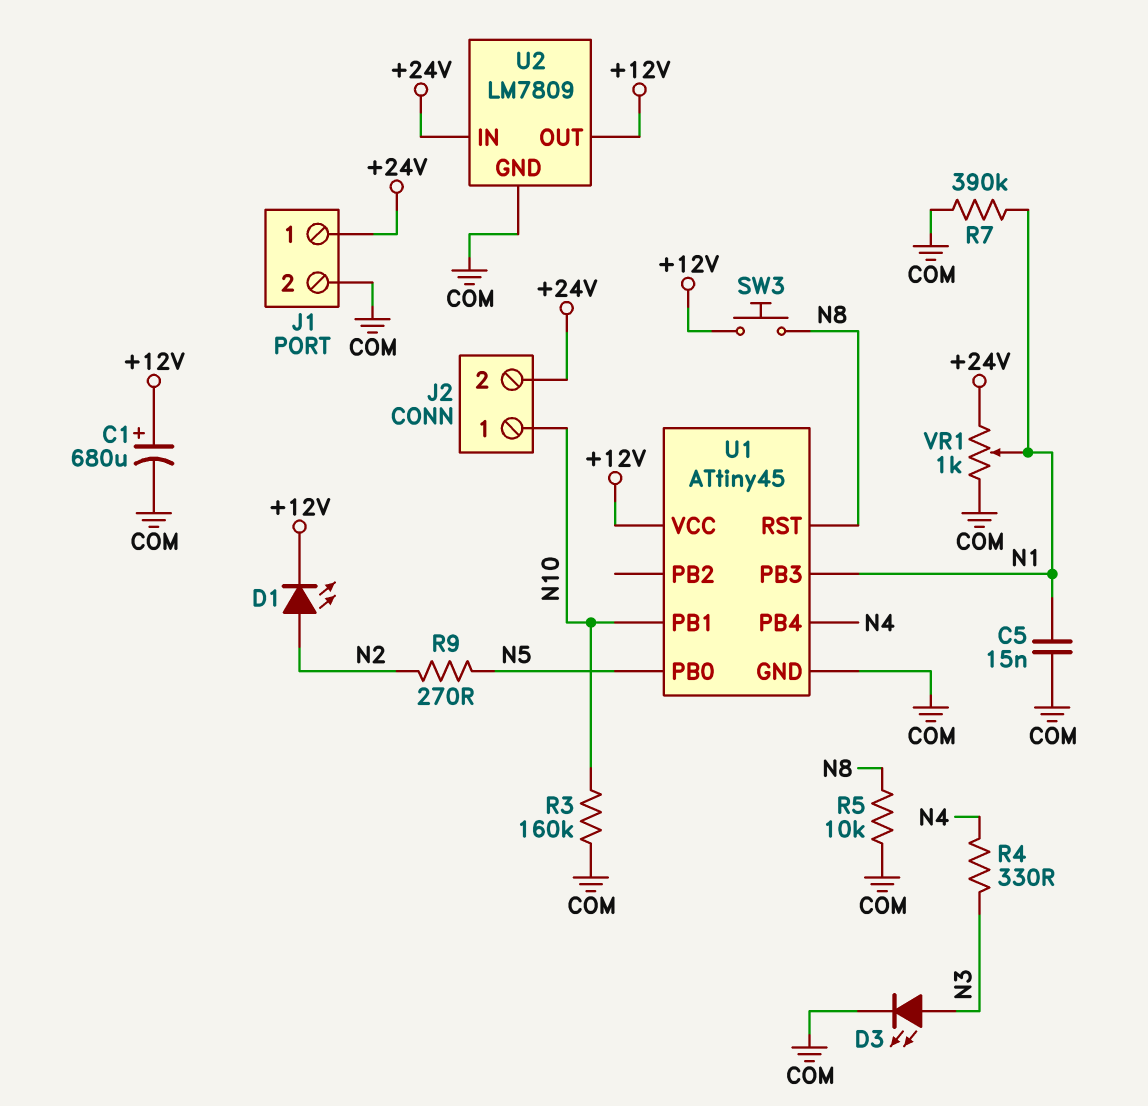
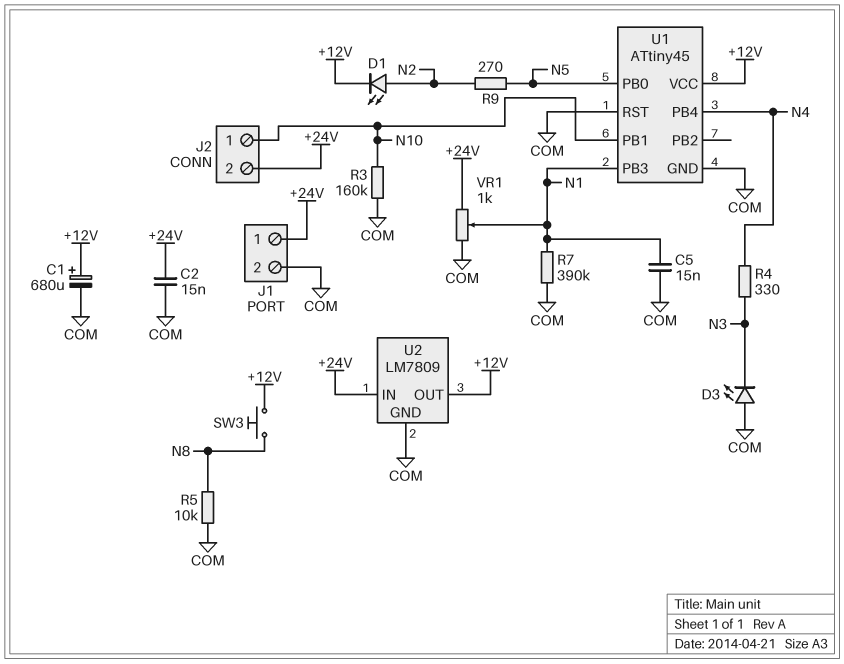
C2: none -> 15nF (+24V, COM)
D3: LED (A N3, K COM) -> LED (A COM, K N3)
U1 pin RST: N8 -> COM

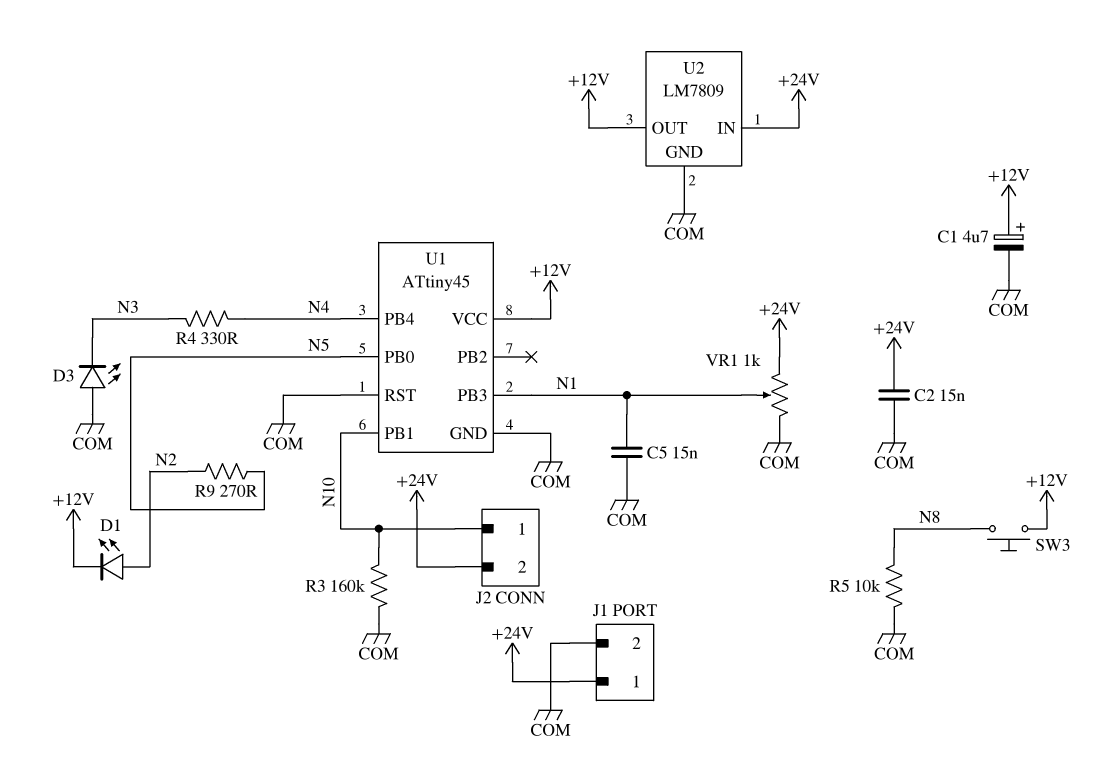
C1: 680uF (plus +12V, minus COM) -> 4.7uF (plus +12V, minus COM)
R7: 390k (COM, N1) -> none

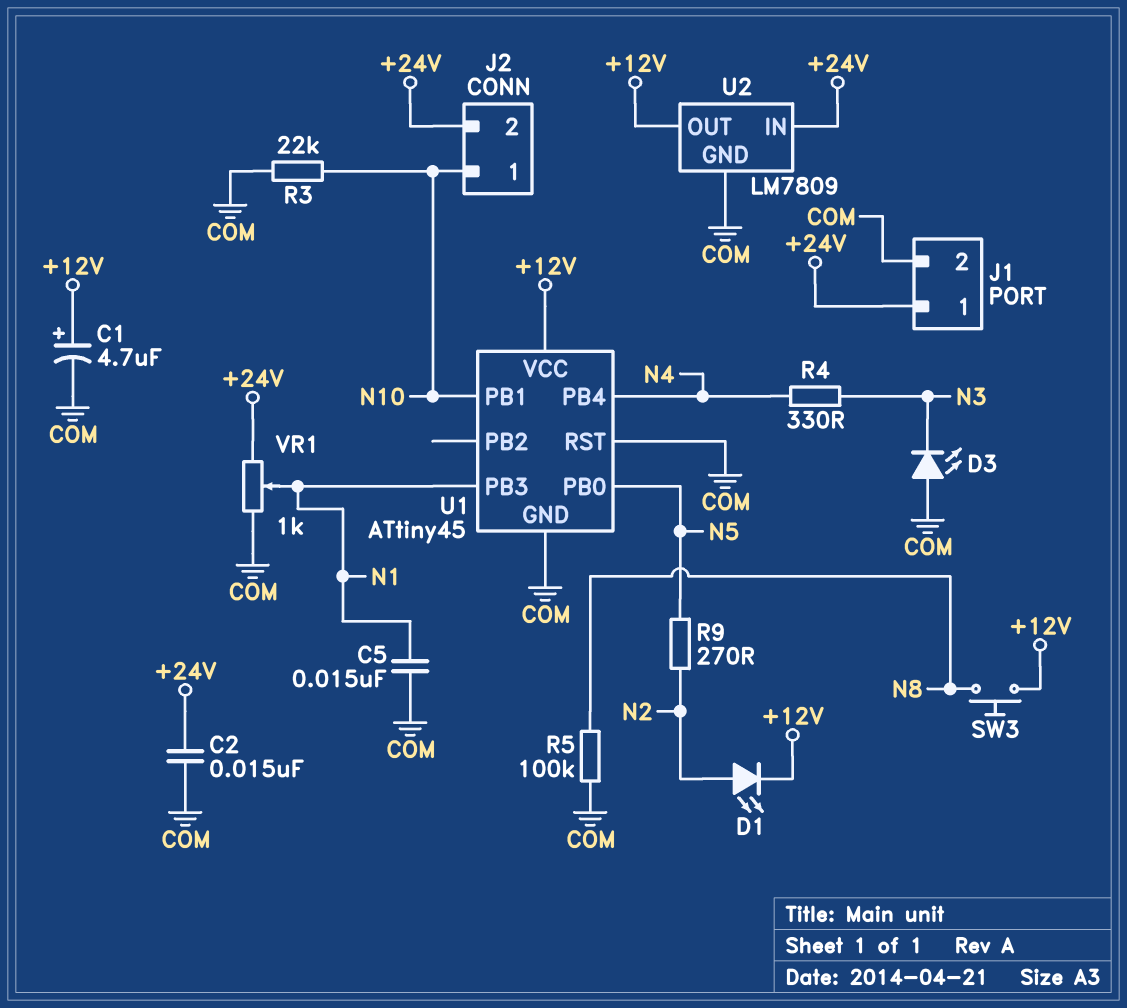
R3: 160k (COM, N10) -> 22k (COM, N10)
R5: 10k (COM, N8) -> 100k (COM, N8)

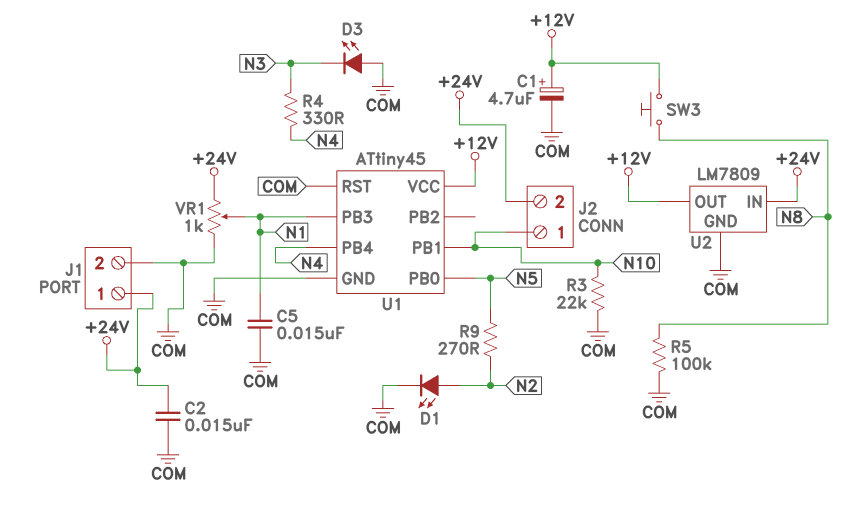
D1: LED (A N2, K +12V) -> LED (A N2, K COM)

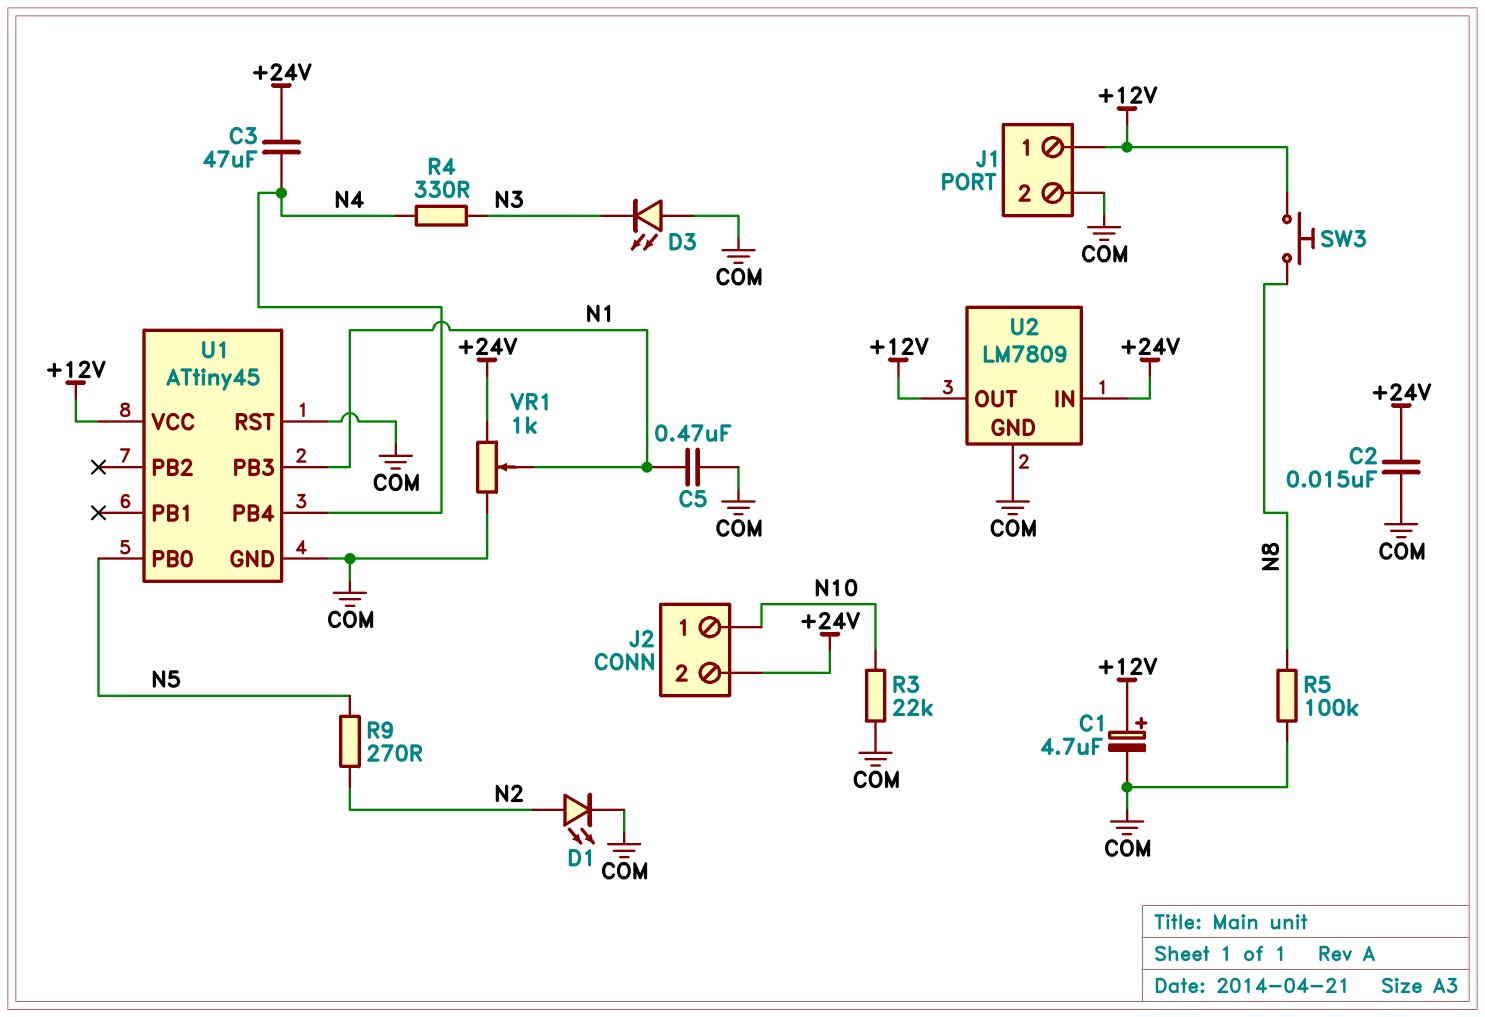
C3: none -> 47uF (+24V, N4)
C5: 15nF (COM, N1) -> 470nF (COM, N1)
J1 pin 1: +24V -> +12V
U1 pin PB1: N10 -> none

